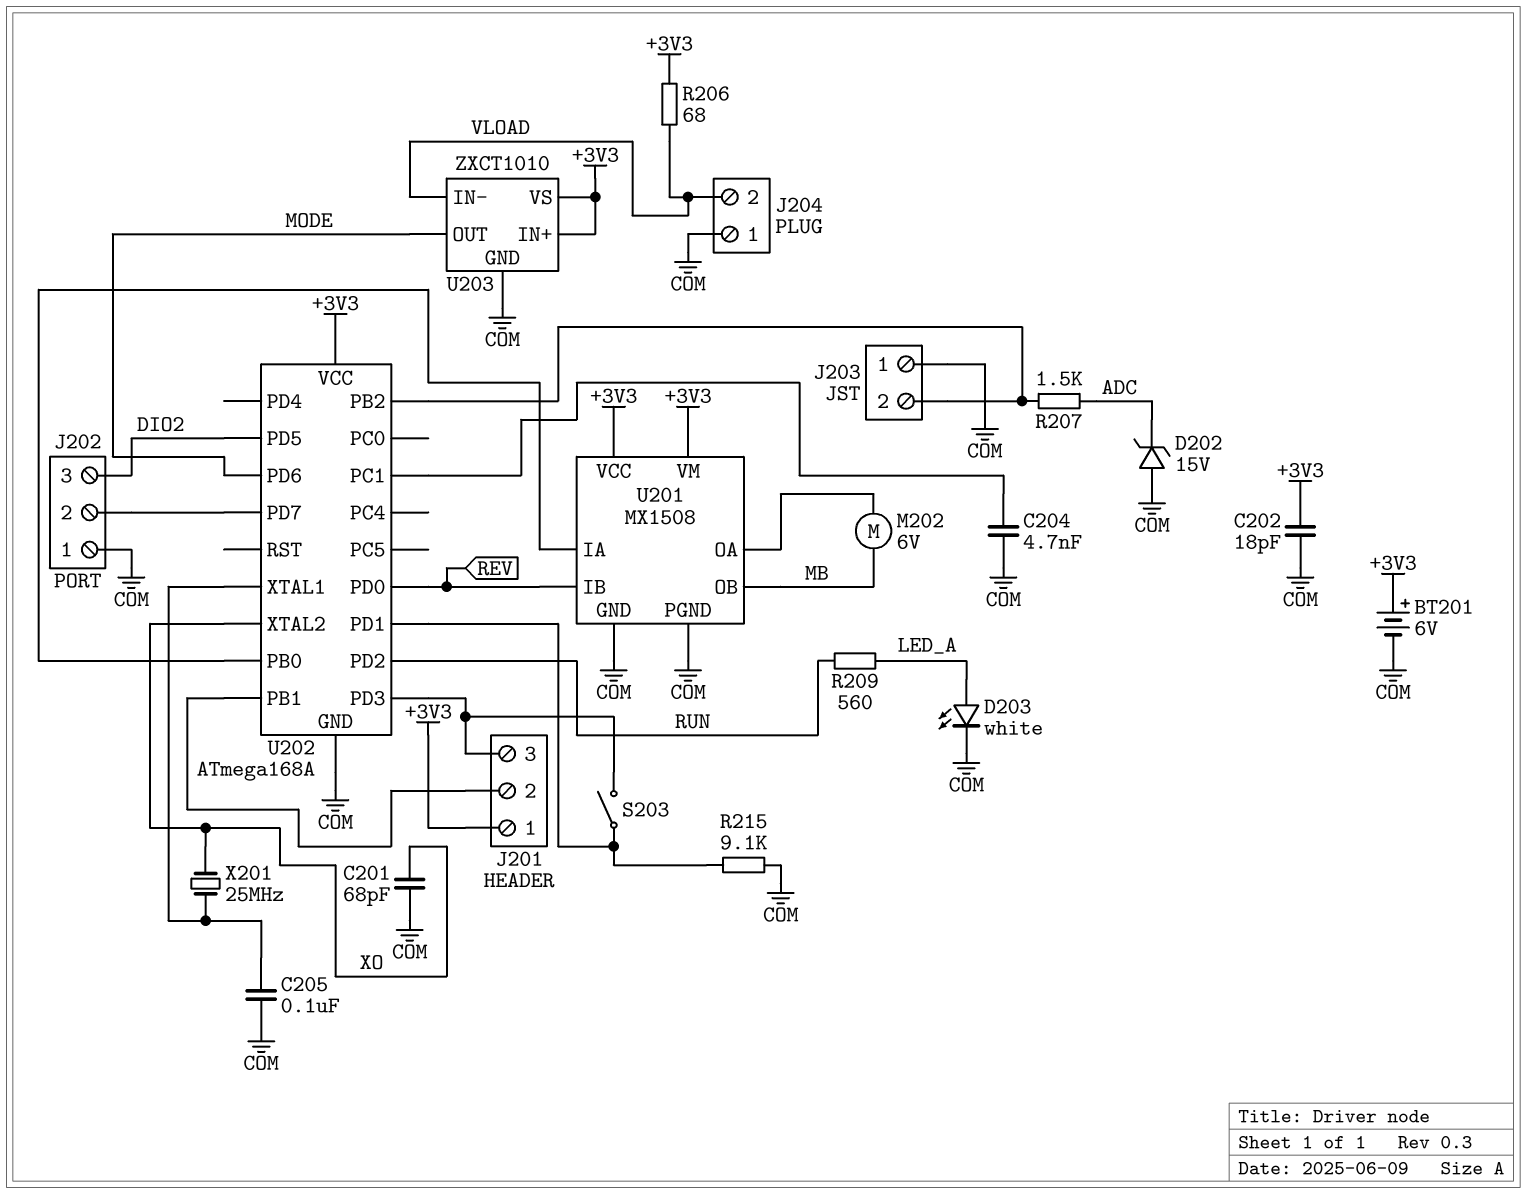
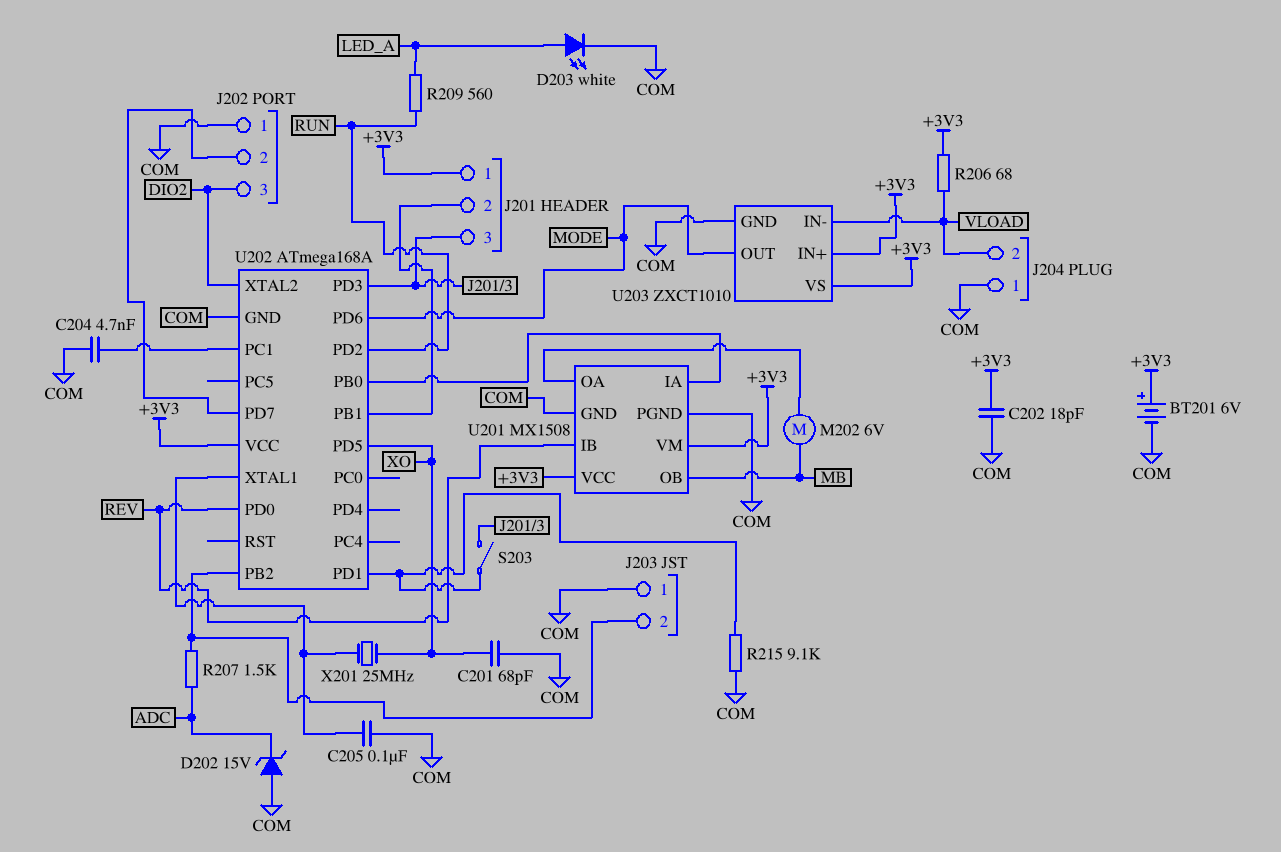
U202 pin PD5: DIO2 -> XO
U202 pin XTAL2: XO -> DIO2

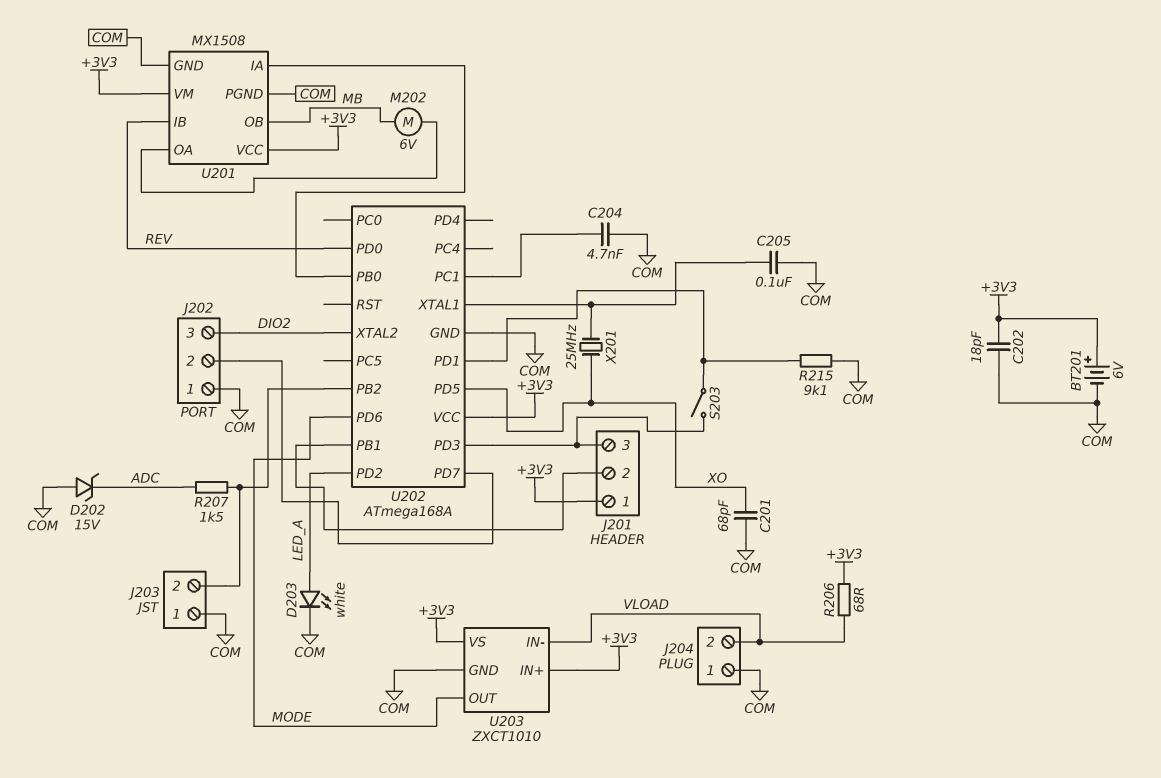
R209: 560 (LED_A, RUN) -> none
U202 pin PD2: RUN -> LED_A

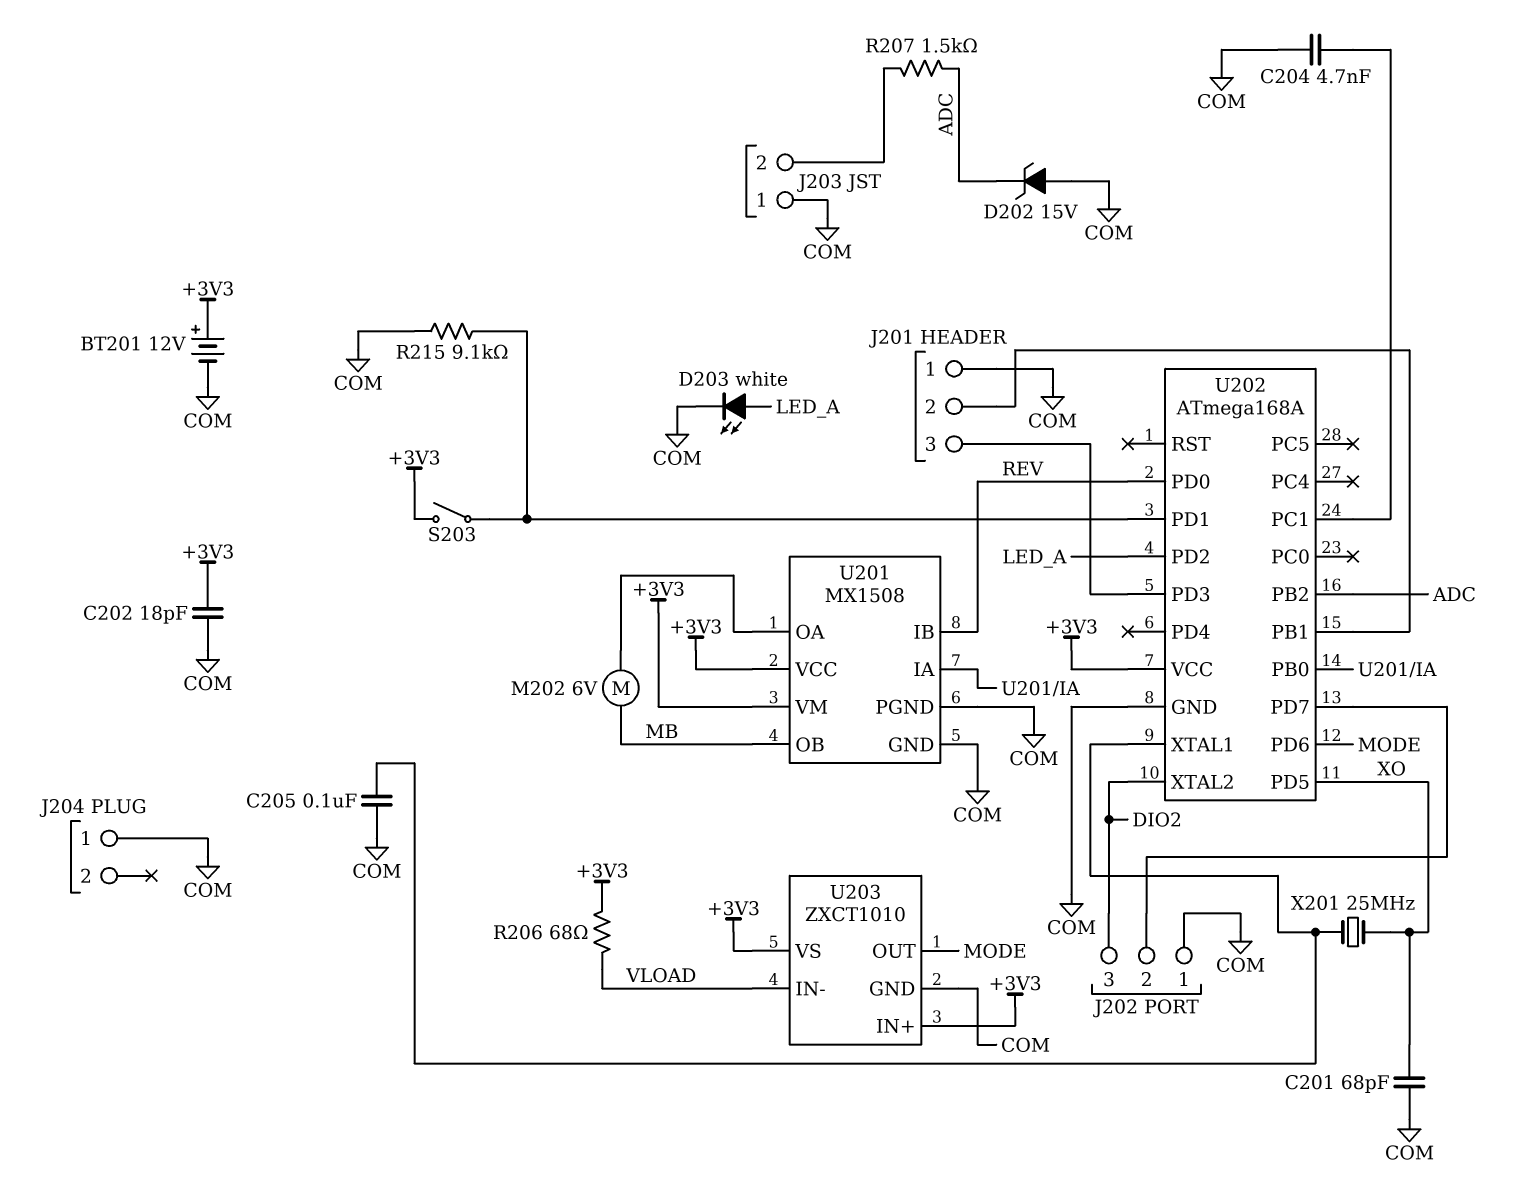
BT201: 6V (plus +3V3, minus COM) -> 12V (plus +3V3, minus COM)
J201 pin 1: +3V3 -> COM
J204 pin 2: VLOAD -> none
S203: switch (J201/3, U202/PD1) -> switch (+3V3, U202/PD1)
U202 pin PB2: J203/2 -> ADC

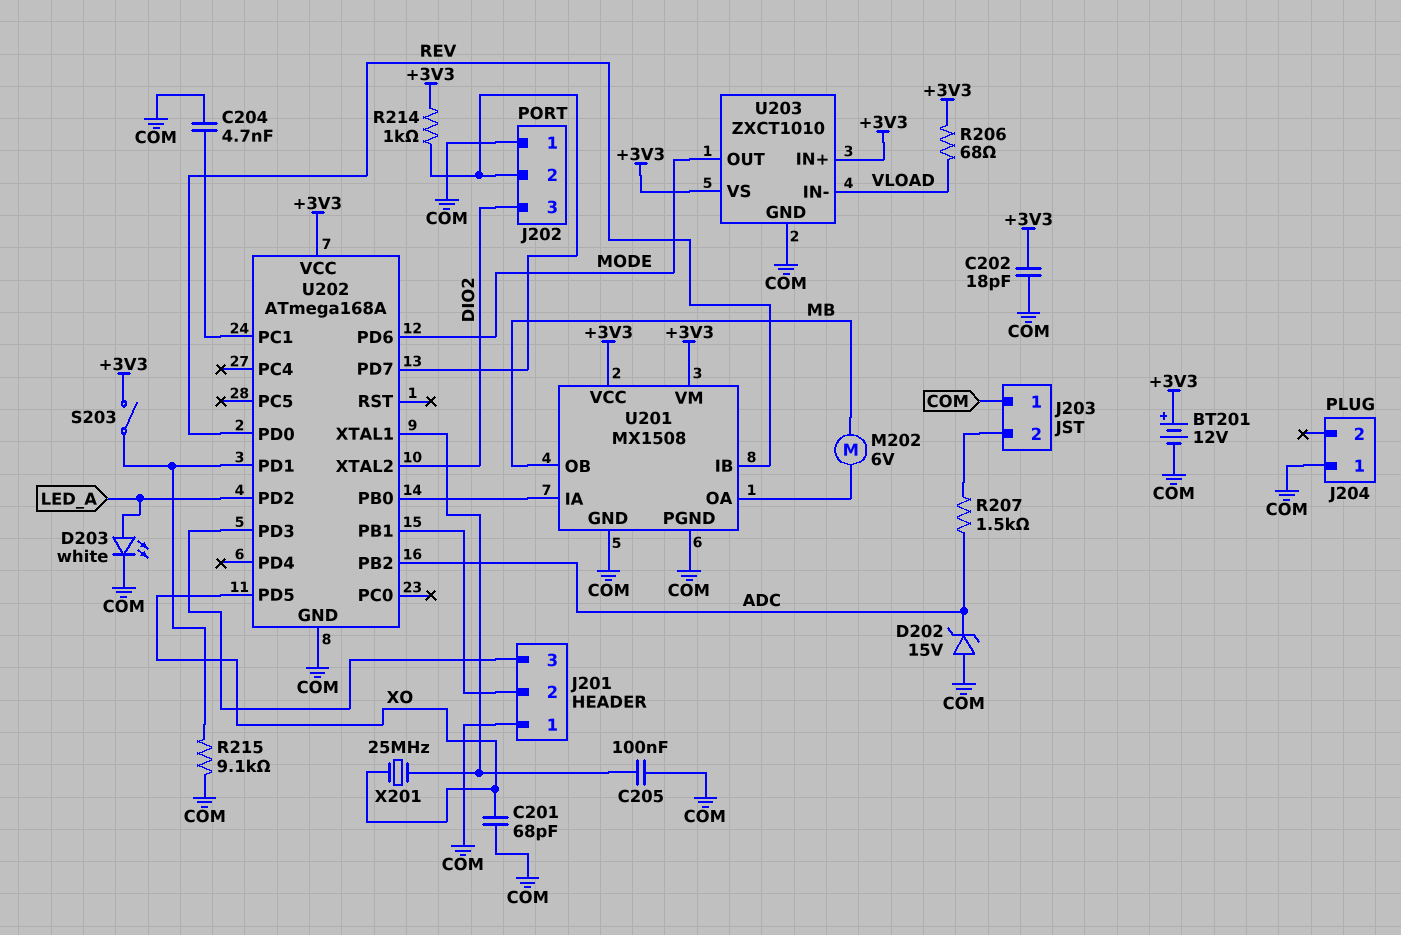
R214: none -> 1k (+3V3, J202/2)

